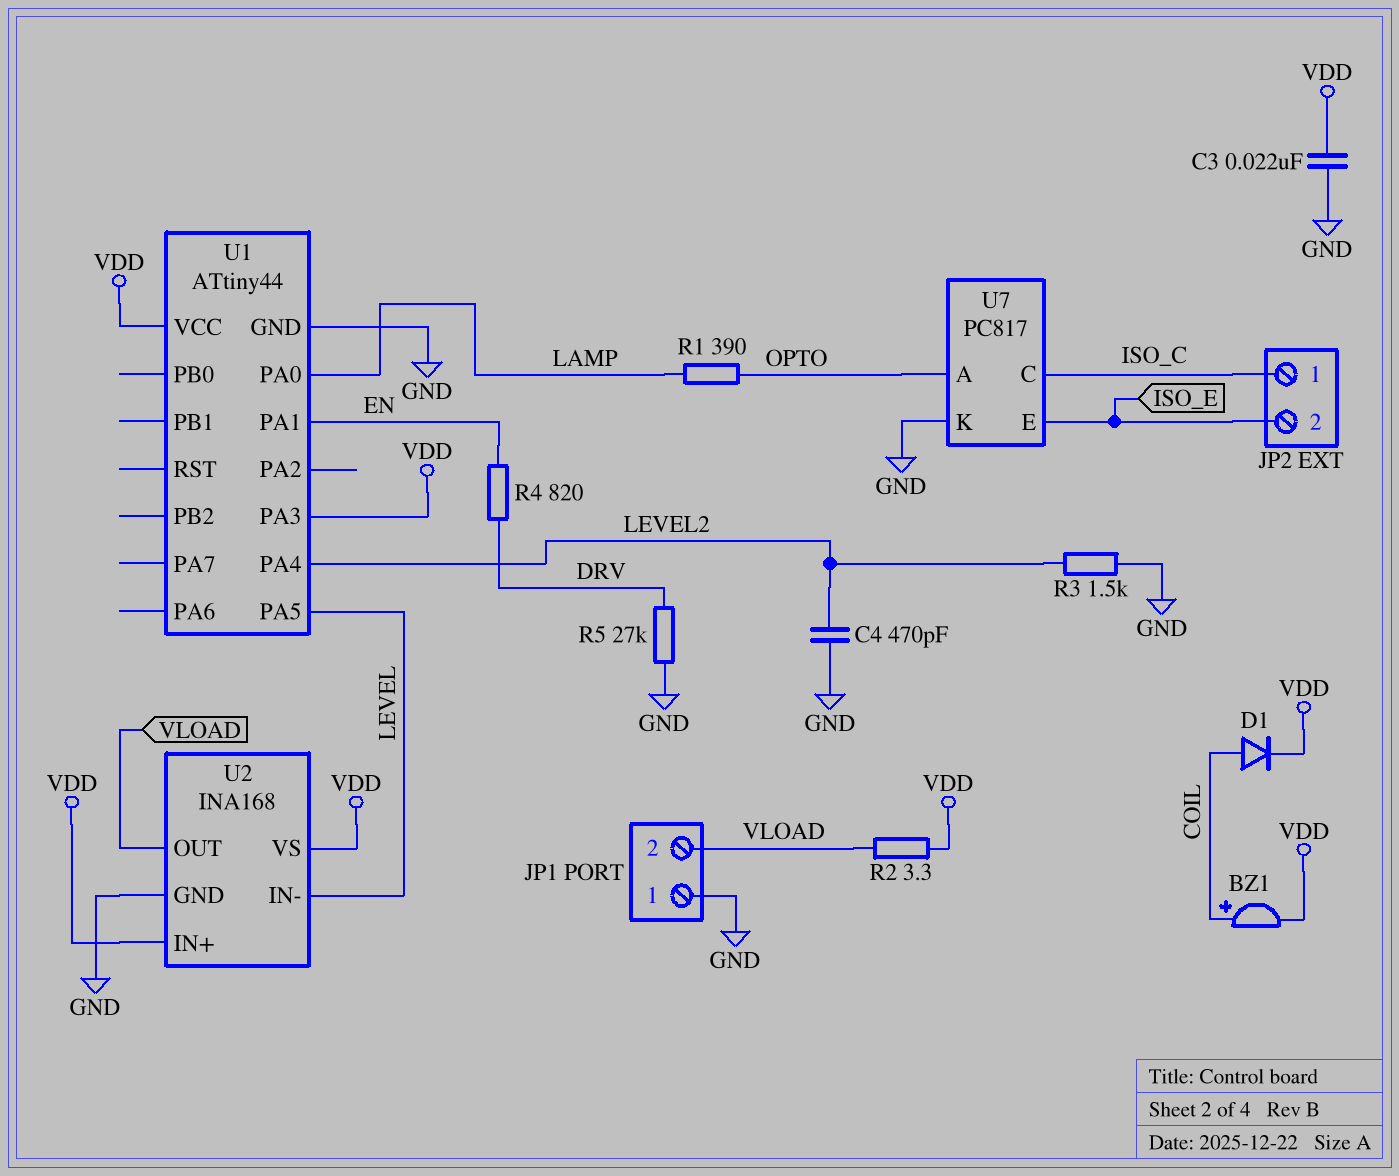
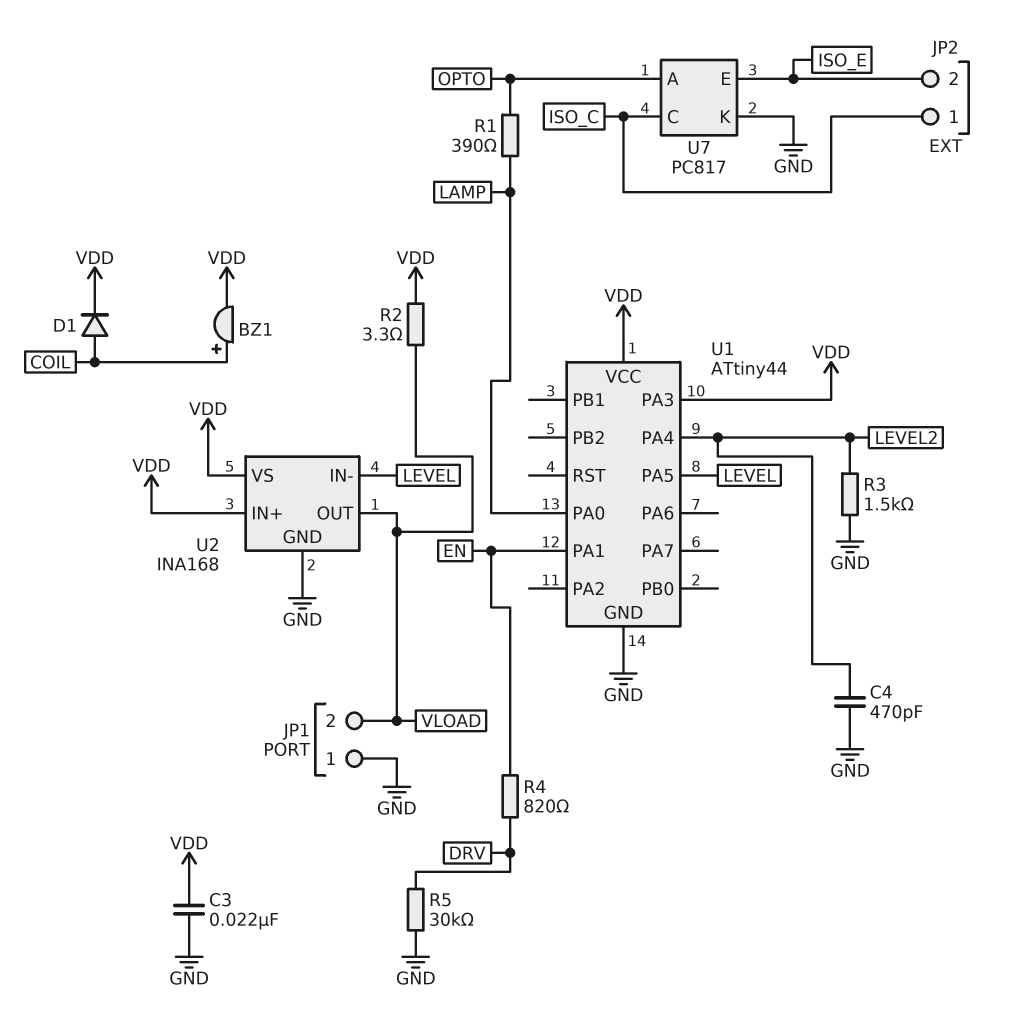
R5: 27k (DRV, GND) -> 30k (DRV, GND)

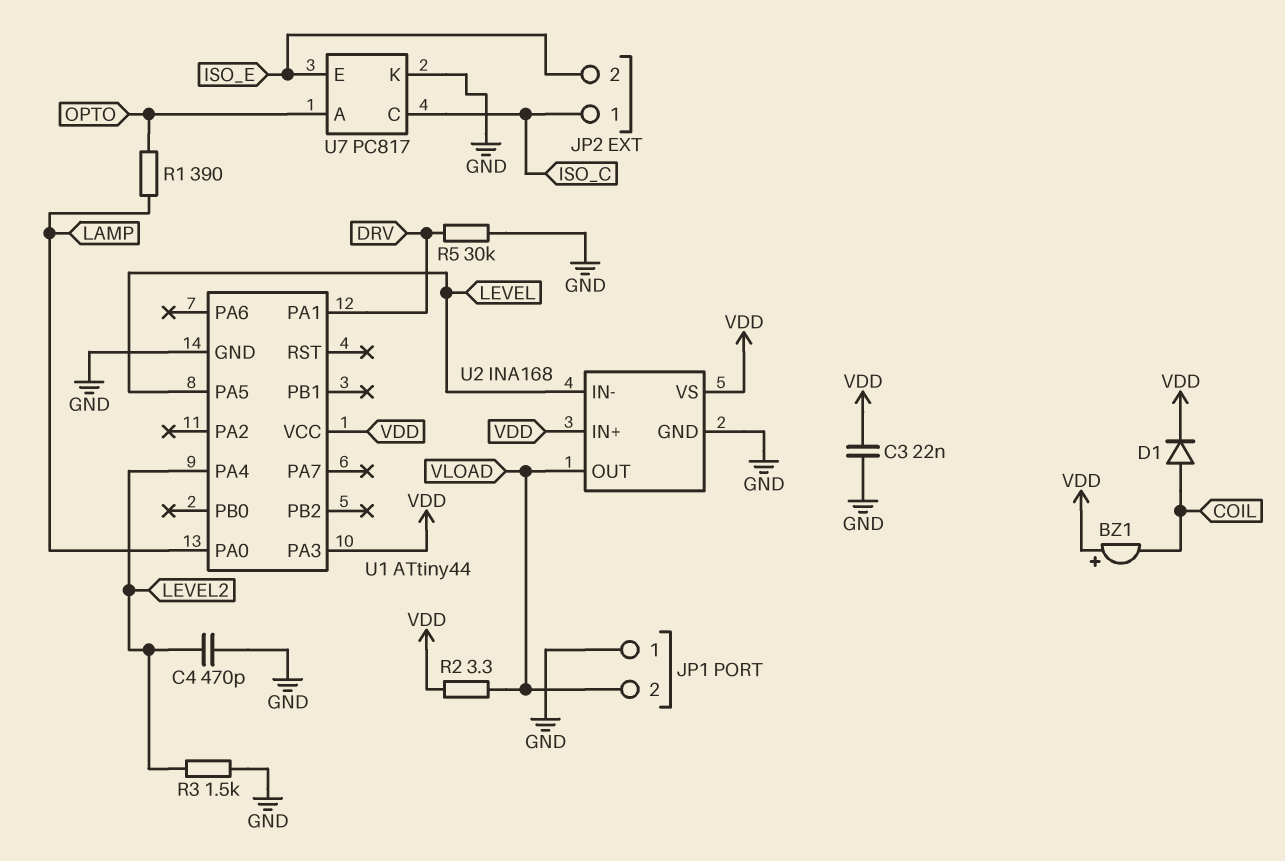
BZ1: buzzer (plus COIL, minus VDD) -> buzzer (plus VDD, minus COIL)
R4: 820 (DRV, EN) -> none
U1 pin PA1: EN -> DRV

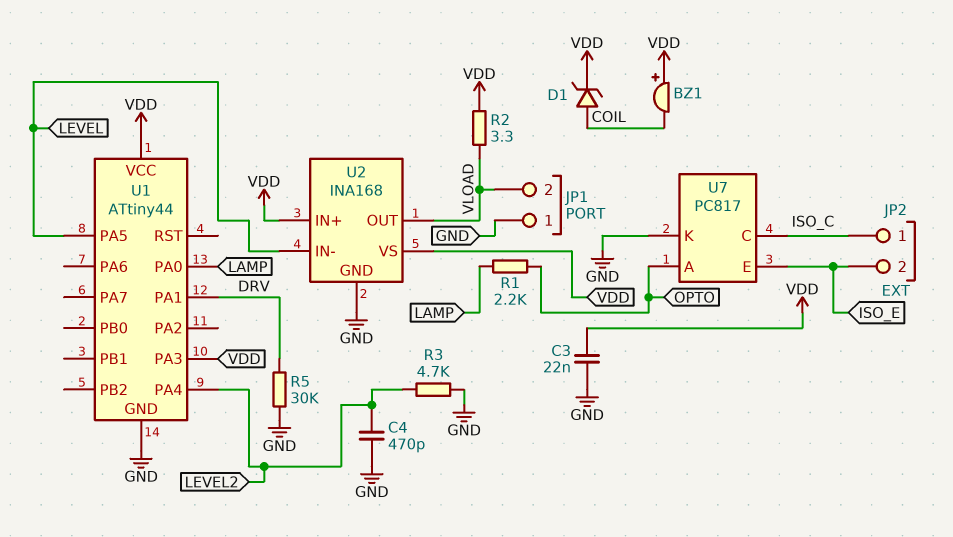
D1: diode (A COIL, K VDD) -> zener (A COIL, K VDD)
R1: 390 (LAMP, OPTO) -> 2.2k (LAMP, OPTO)
R3: 1.5k (GND, LEVEL2) -> 4.7k (GND, LEVEL2)

